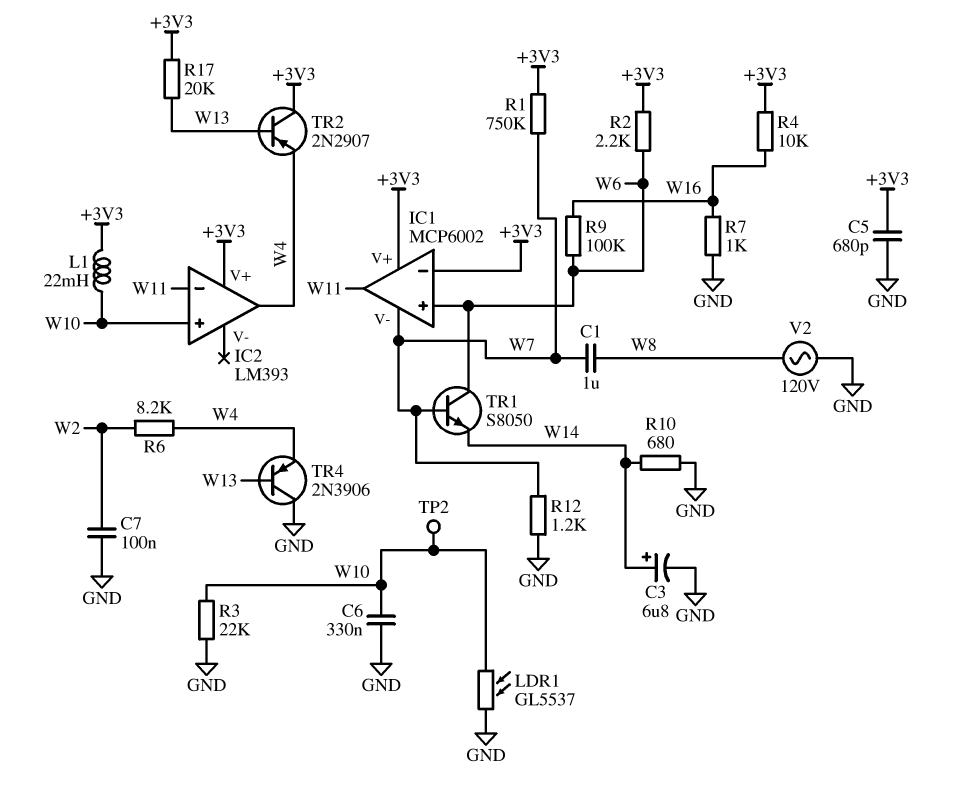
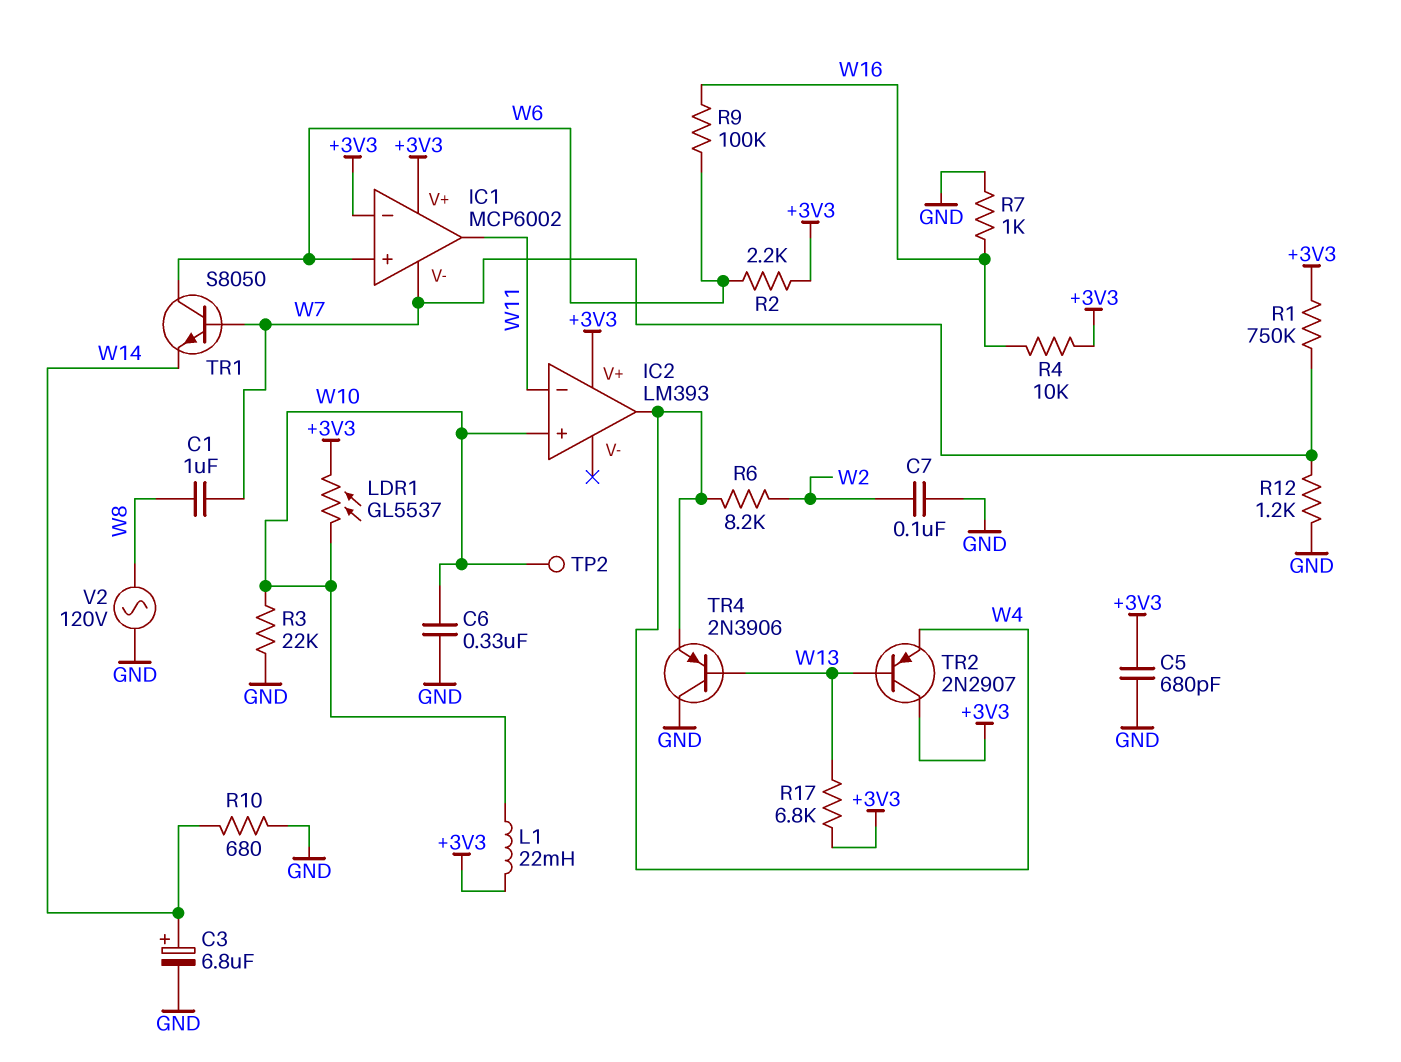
LDR1: GL5537 (GND, W10) -> GL5537 (+3V3, W10)
R17: 20k (+3V3, W13) -> 6.8k (+3V3, W13)

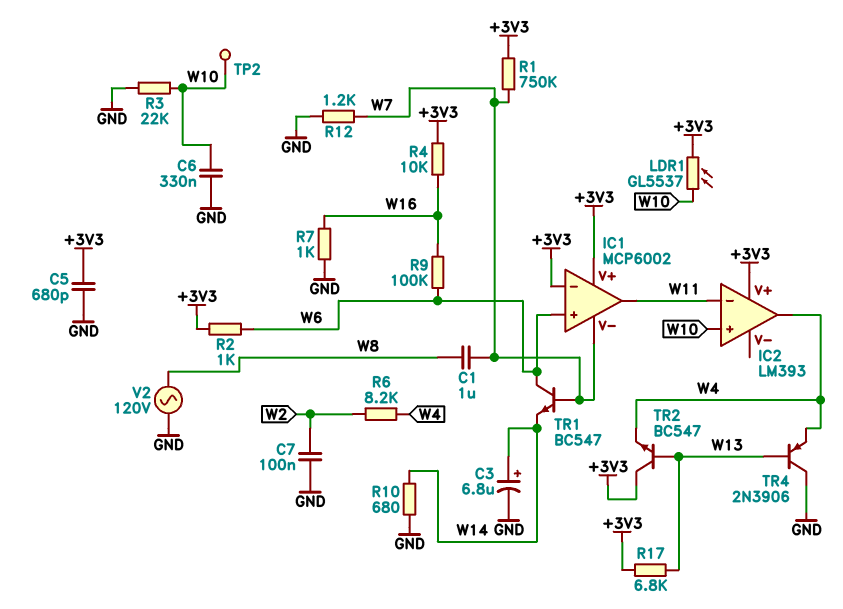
L1: 22mH (+3V3, W10) -> none
R2: 2.2k (+3V3, W6) -> 1k (+3V3, W6)
TR1: NPN S8050 (B W7, C W6, E W14) -> NPN BC547 (B W7, C W6, E W14)
TR2: PNP 2N2907 (B W13, C +3V3, E W4) -> NPN BC547 (B W13, C +3V3, E W4)

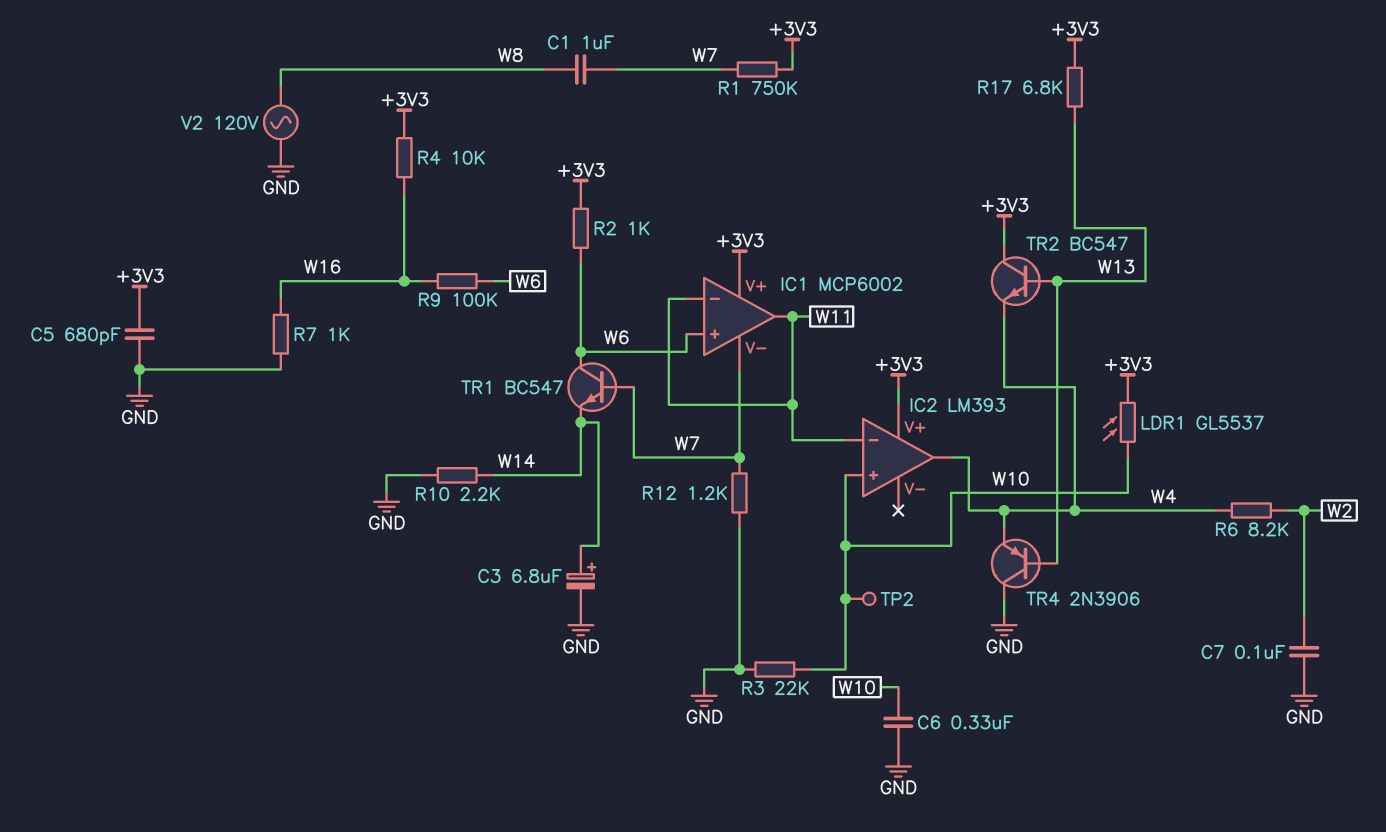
IC1 pin in-: +3V3 -> W11
R10: 680 (GND, W14) -> 2.2k (GND, W14)

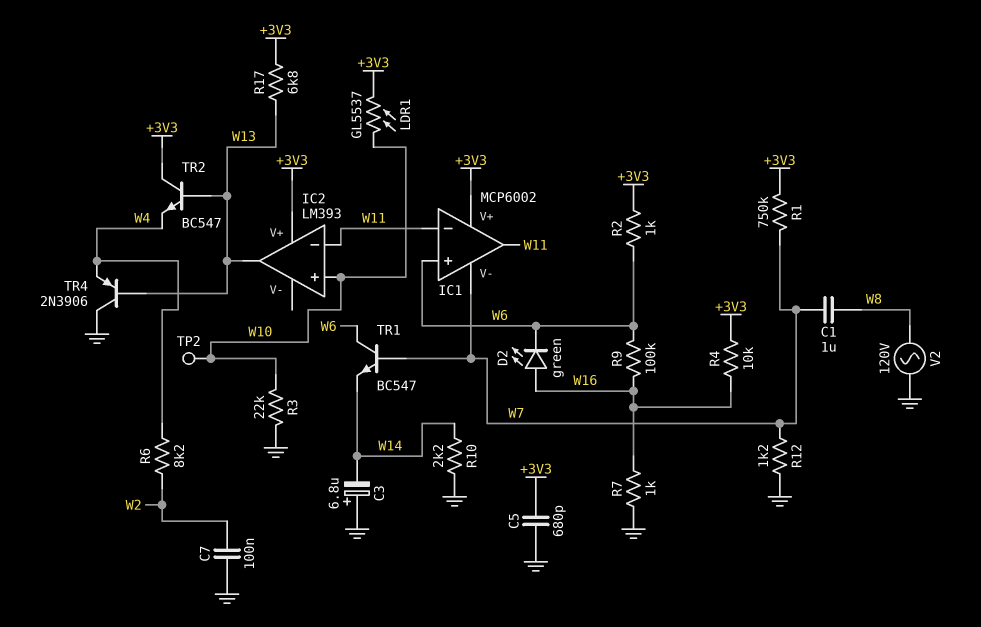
C3: 6.8uF (plus W14, minus GND) -> 6.8uF (plus GND, minus W14)
C6: 330nF (GND, W10) -> none
D2: none -> LED green (A W16, K W6)
IC2 pin out: W4 -> W13

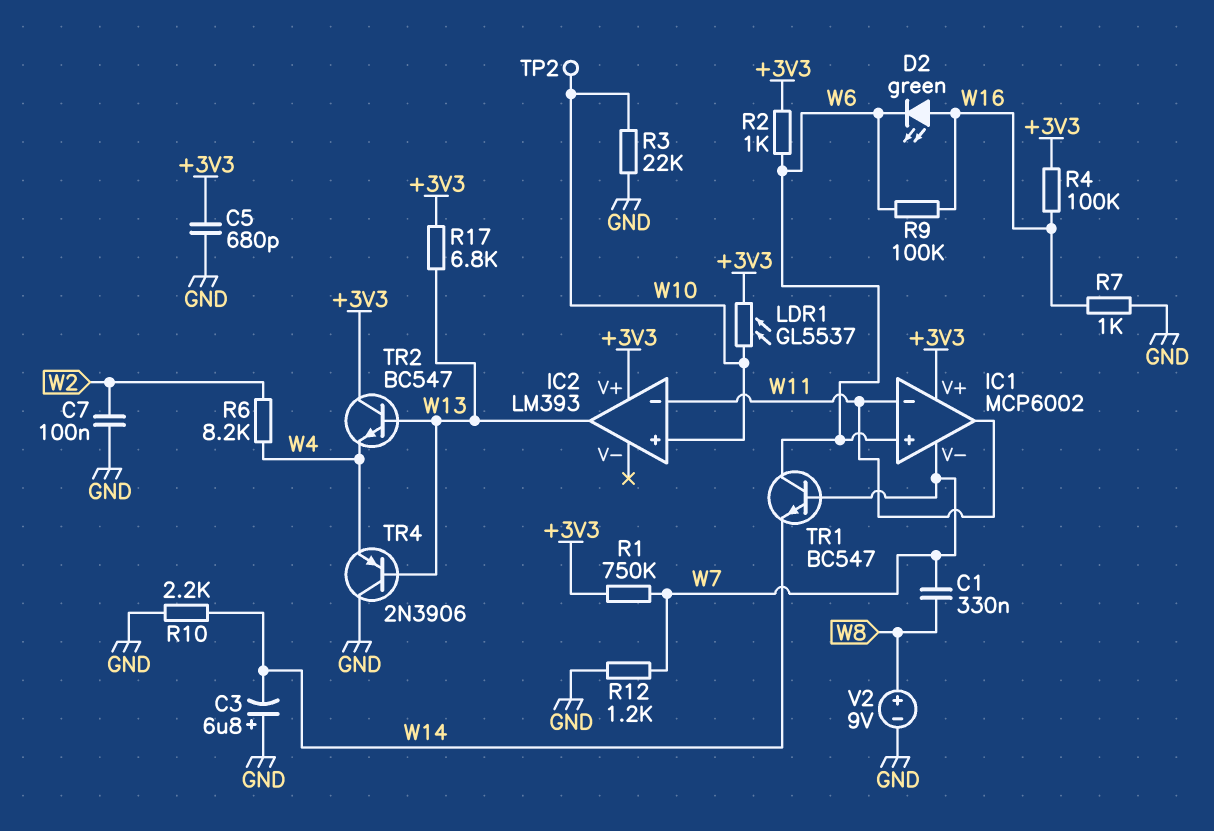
C1: 1uF (W7, W8) -> 330nF (W7, W8)
R4: 10k (+3V3, W16) -> 100k (+3V3, W16)
V2: AC 120V (GND, W8) -> 9V (plus W8, minus GND)

